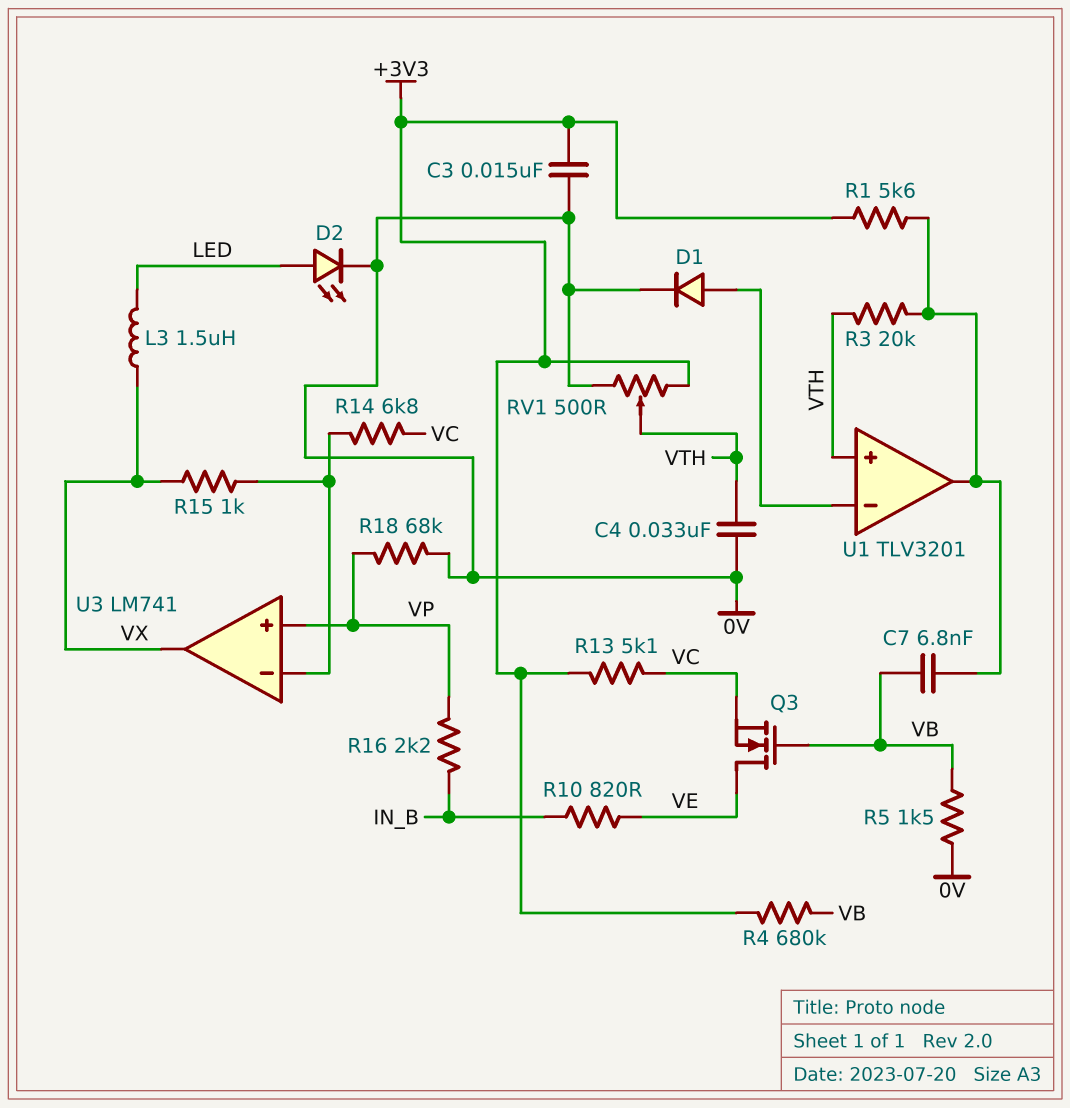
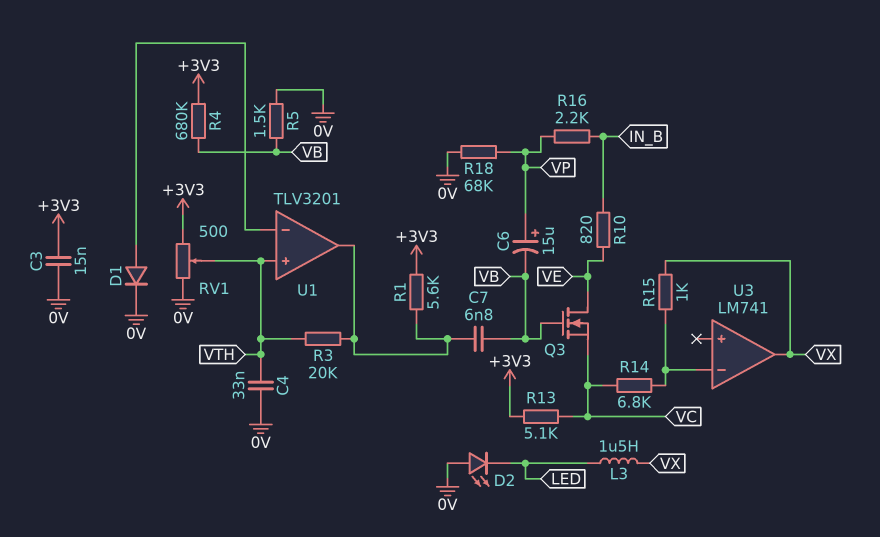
C6: none -> 15uF (plus VP, minus VB)
D2: LED (A LED, K 0V) -> LED (A 0V, K LED)
U3 pin in+: VP -> none

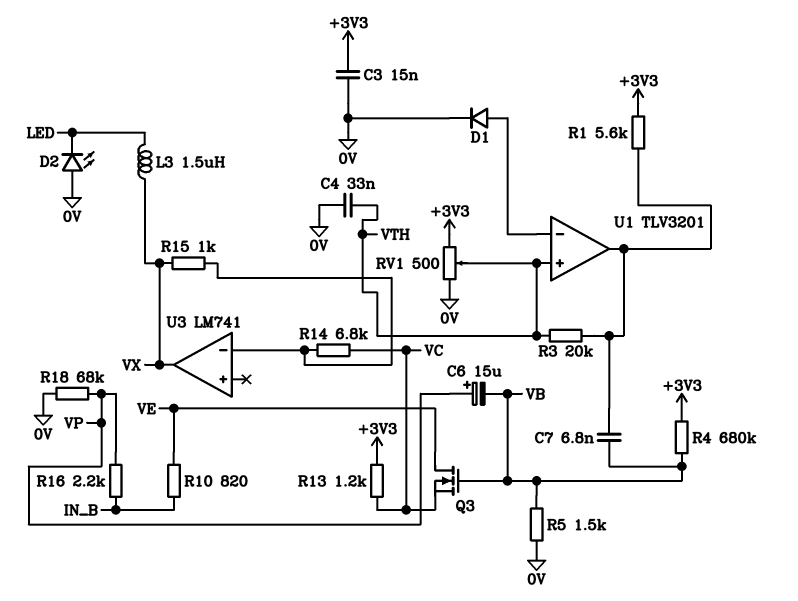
R13: 5.1k (+3V3, VC) -> 1.2k (+3V3, VC)

